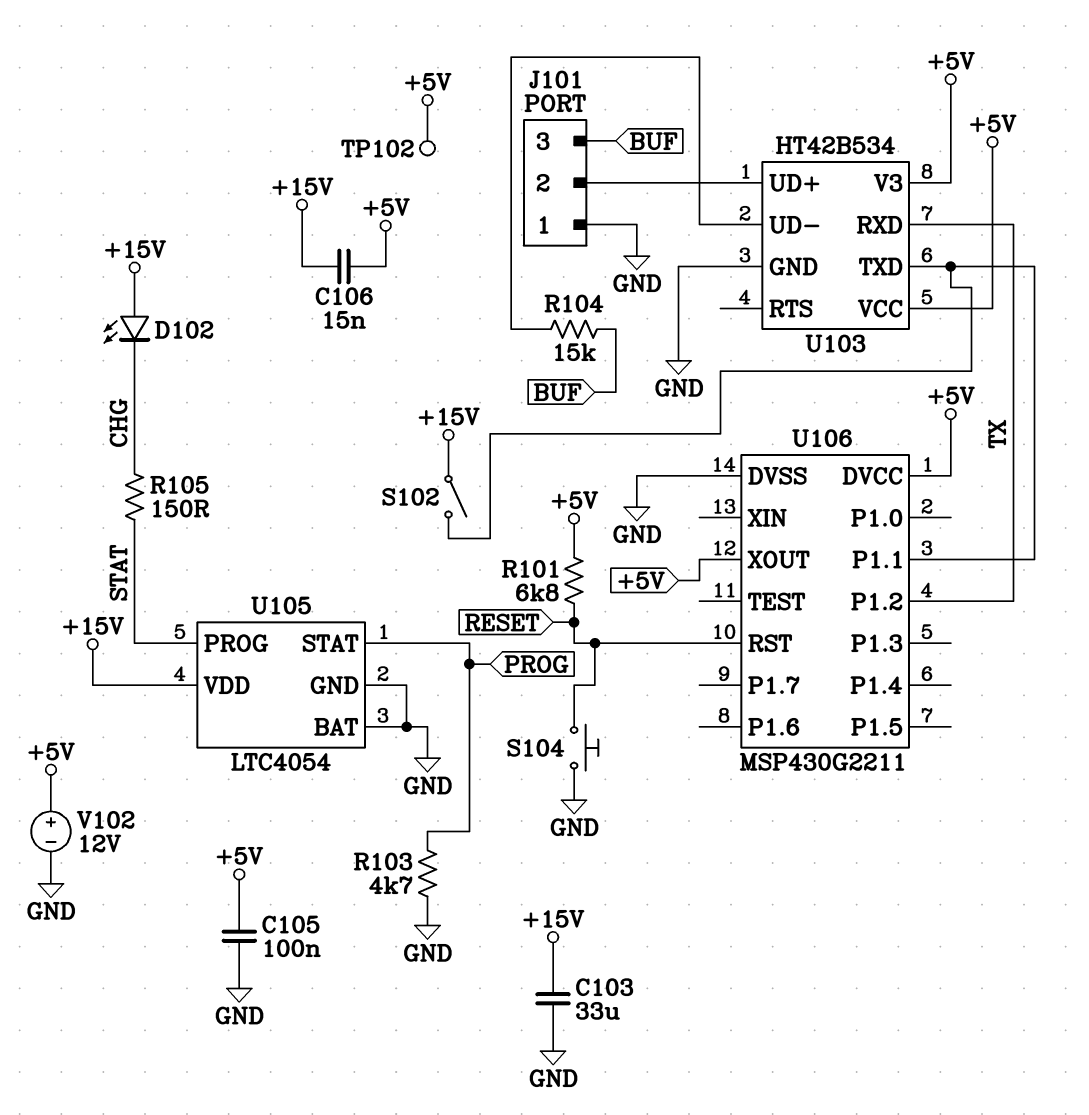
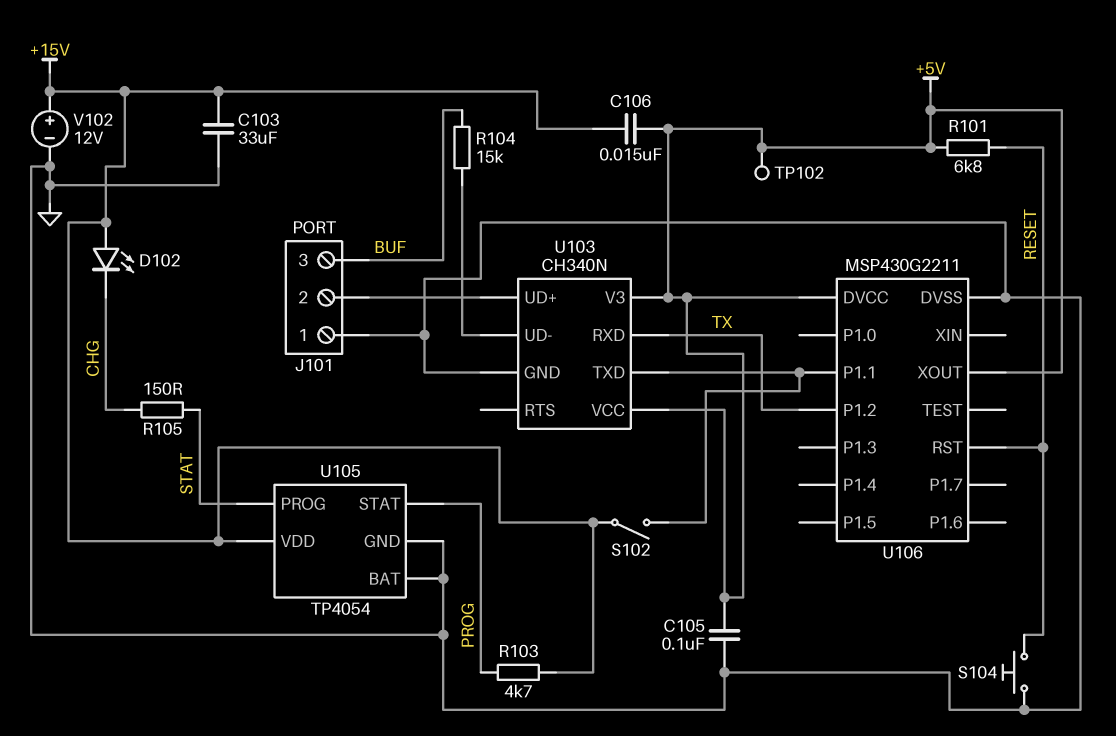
R103: 4.7k (GND, PROG) -> 4.7k (+15V, PROG)
U103: HT42B534 -> CH340N
U105: LTC4054 -> TP4054
V102: 12V (plus +5V, minus GND) -> 12V (plus +15V, minus GND)

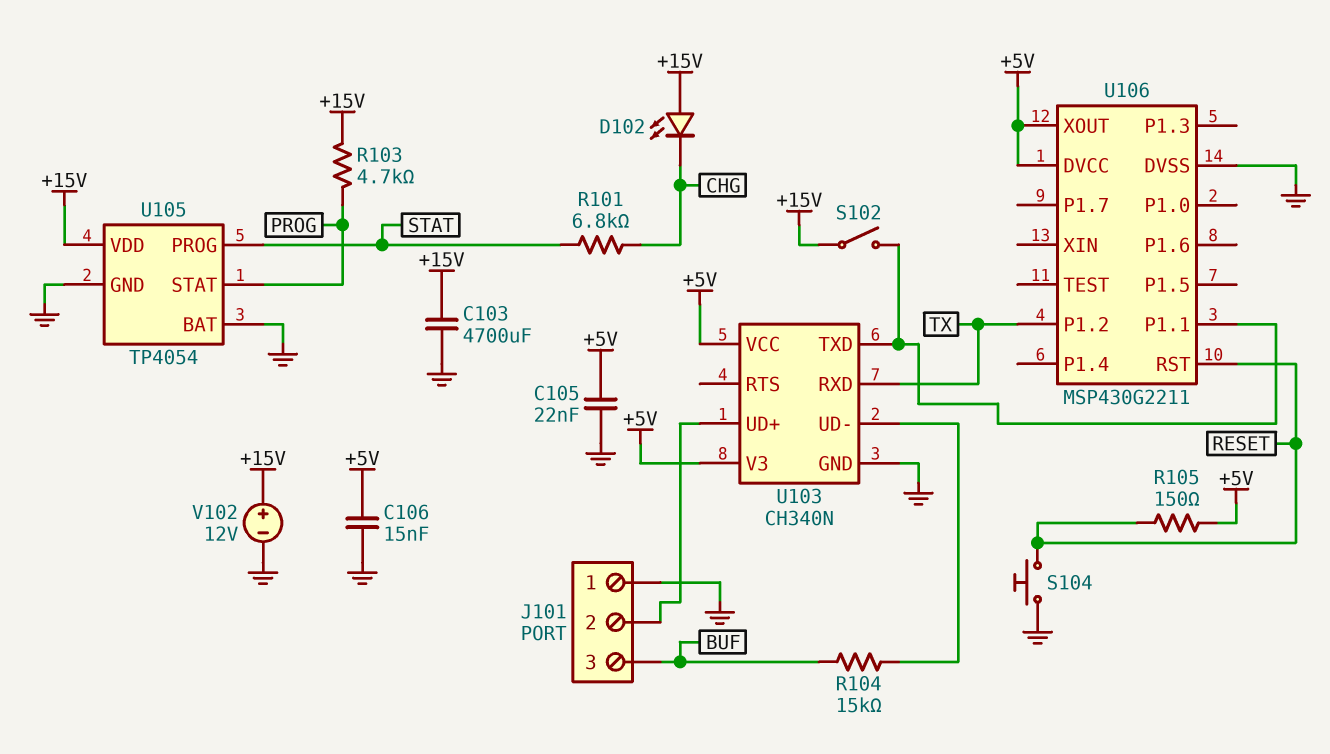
C103: 33uF (+15V, GND) -> 4700uF (+15V, GND)
C105: 100nF (+5V, GND) -> 22nF (+5V, GND)
C106: 15nF (+5V, +15V) -> 15nF (+5V, GND)
R101: 6.8k (+5V, RESET) -> 6.8k (CHG, STAT)
R105: 150 (CHG, STAT) -> 150 (+5V, RESET)
TP102: test point (+5V) -> none

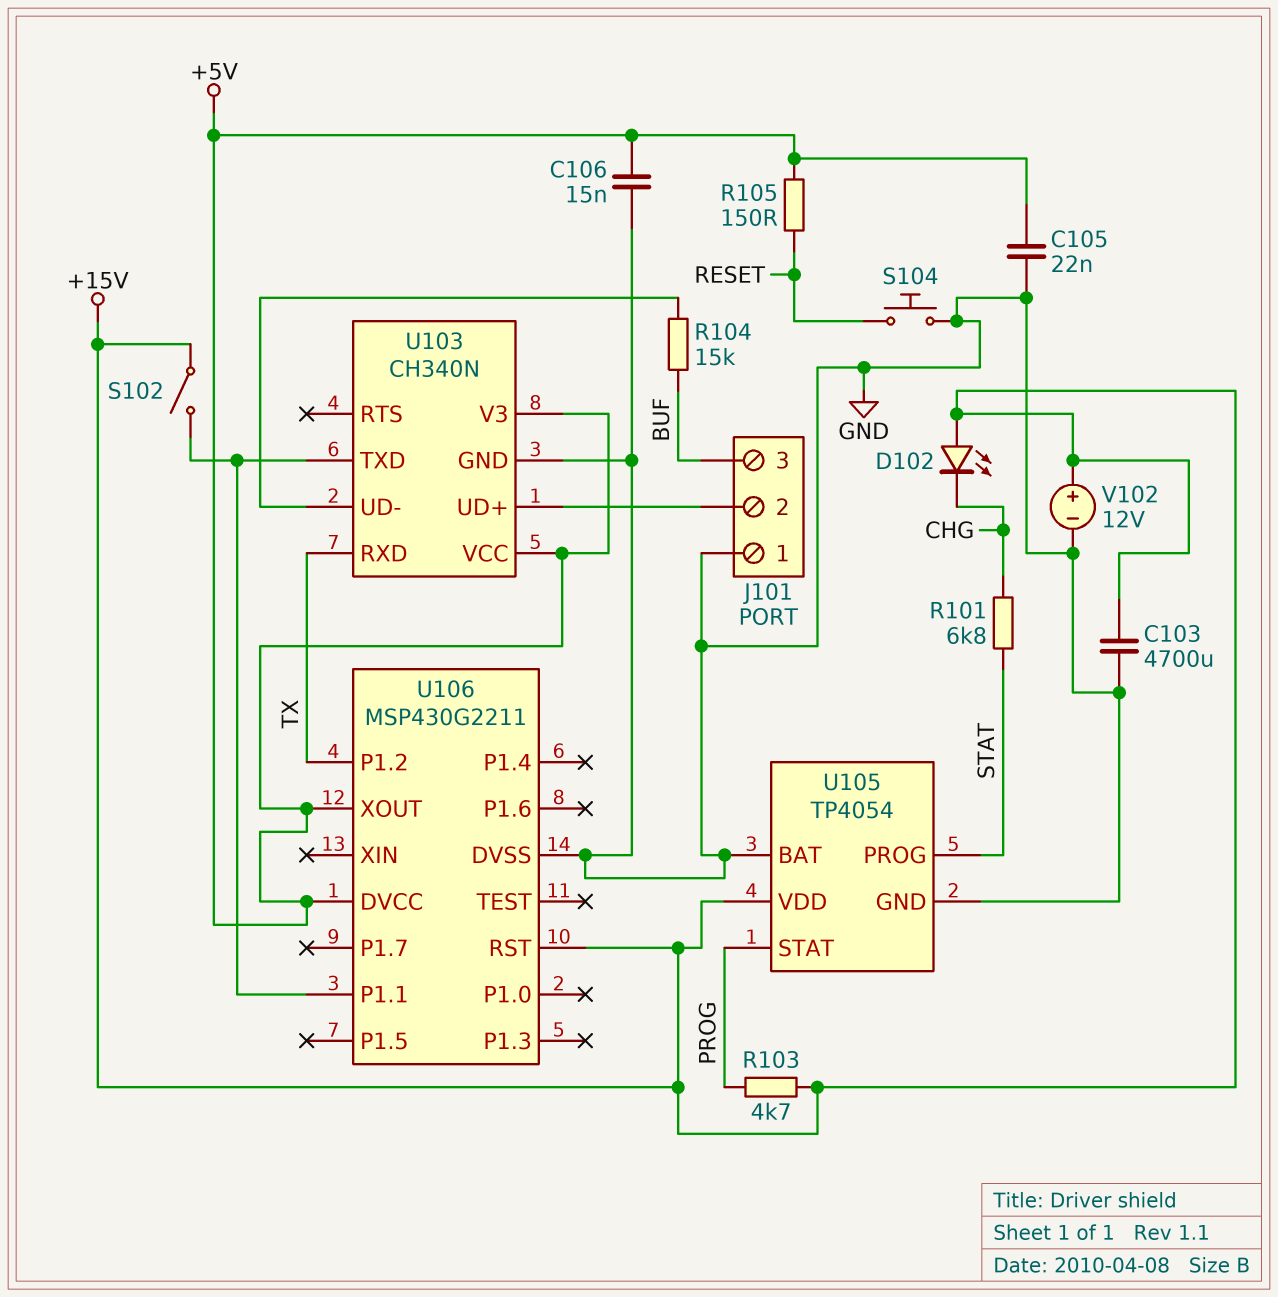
U106 pin RST: RESET -> +15V

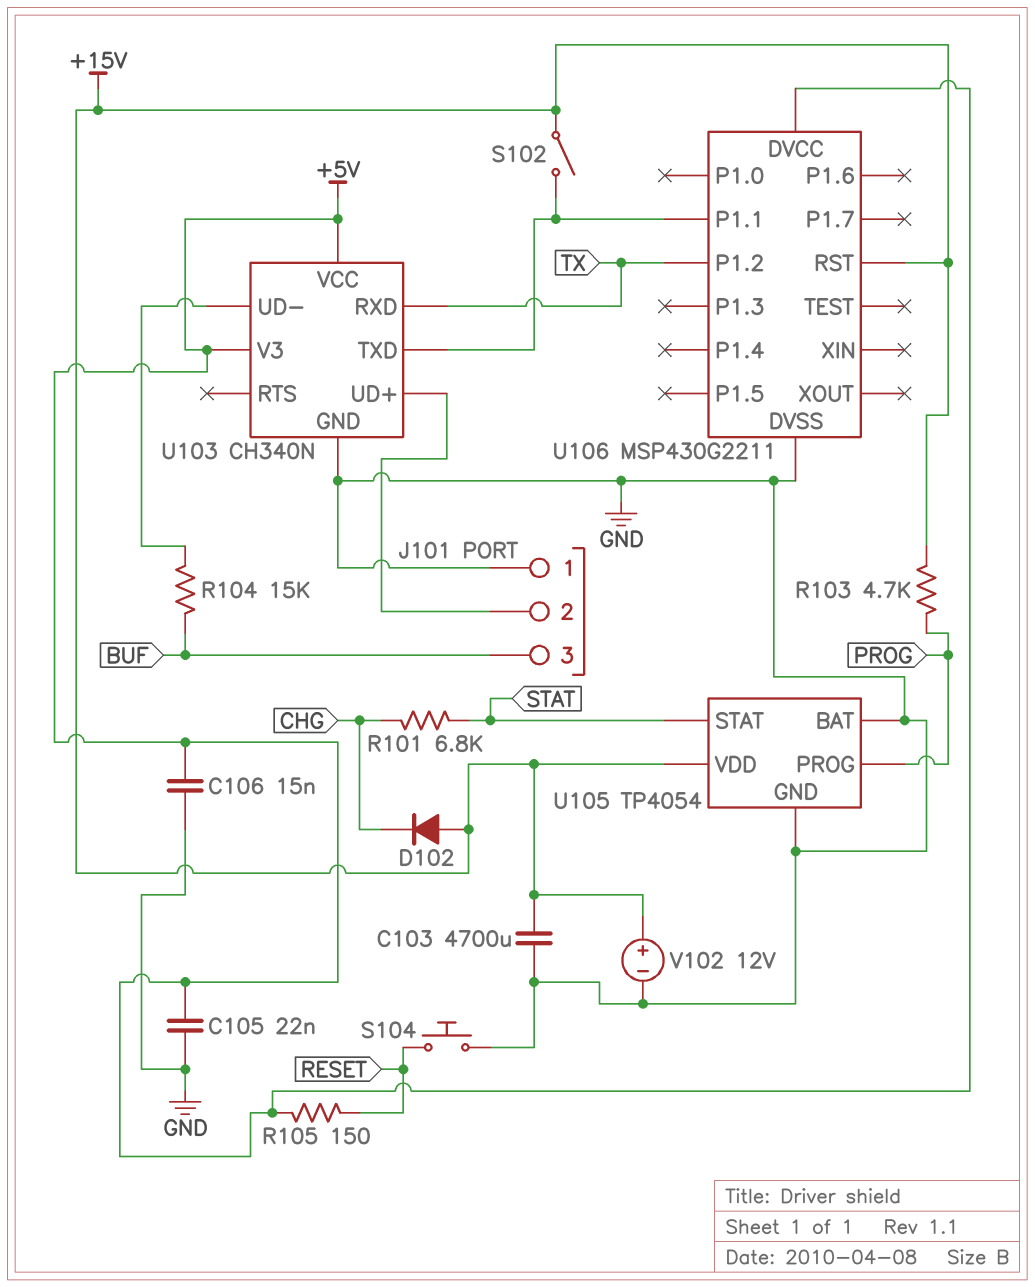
D102: LED (A +15V, K CHG) -> diode (A +15V, K CHG)
U105 pin PROG: STAT -> PROG
U105 pin STAT: PROG -> STAT
U106 pin XOUT: +5V -> none

